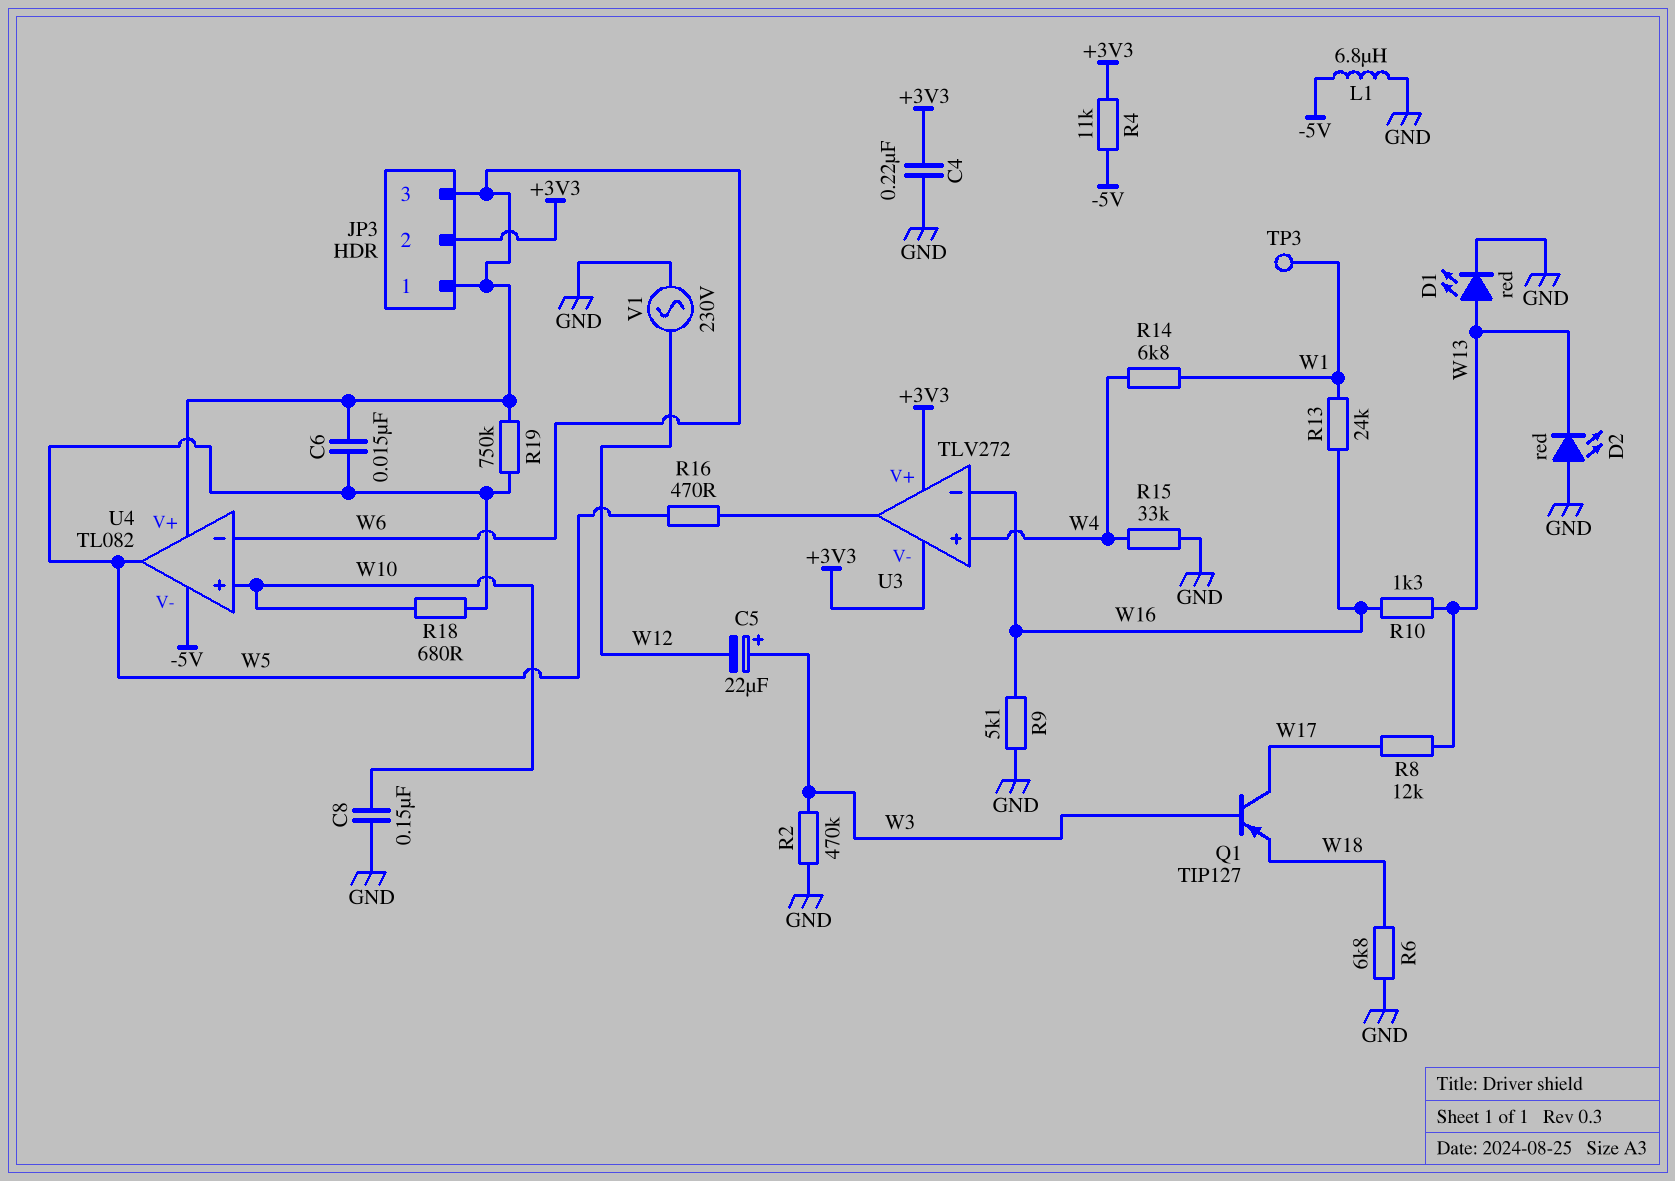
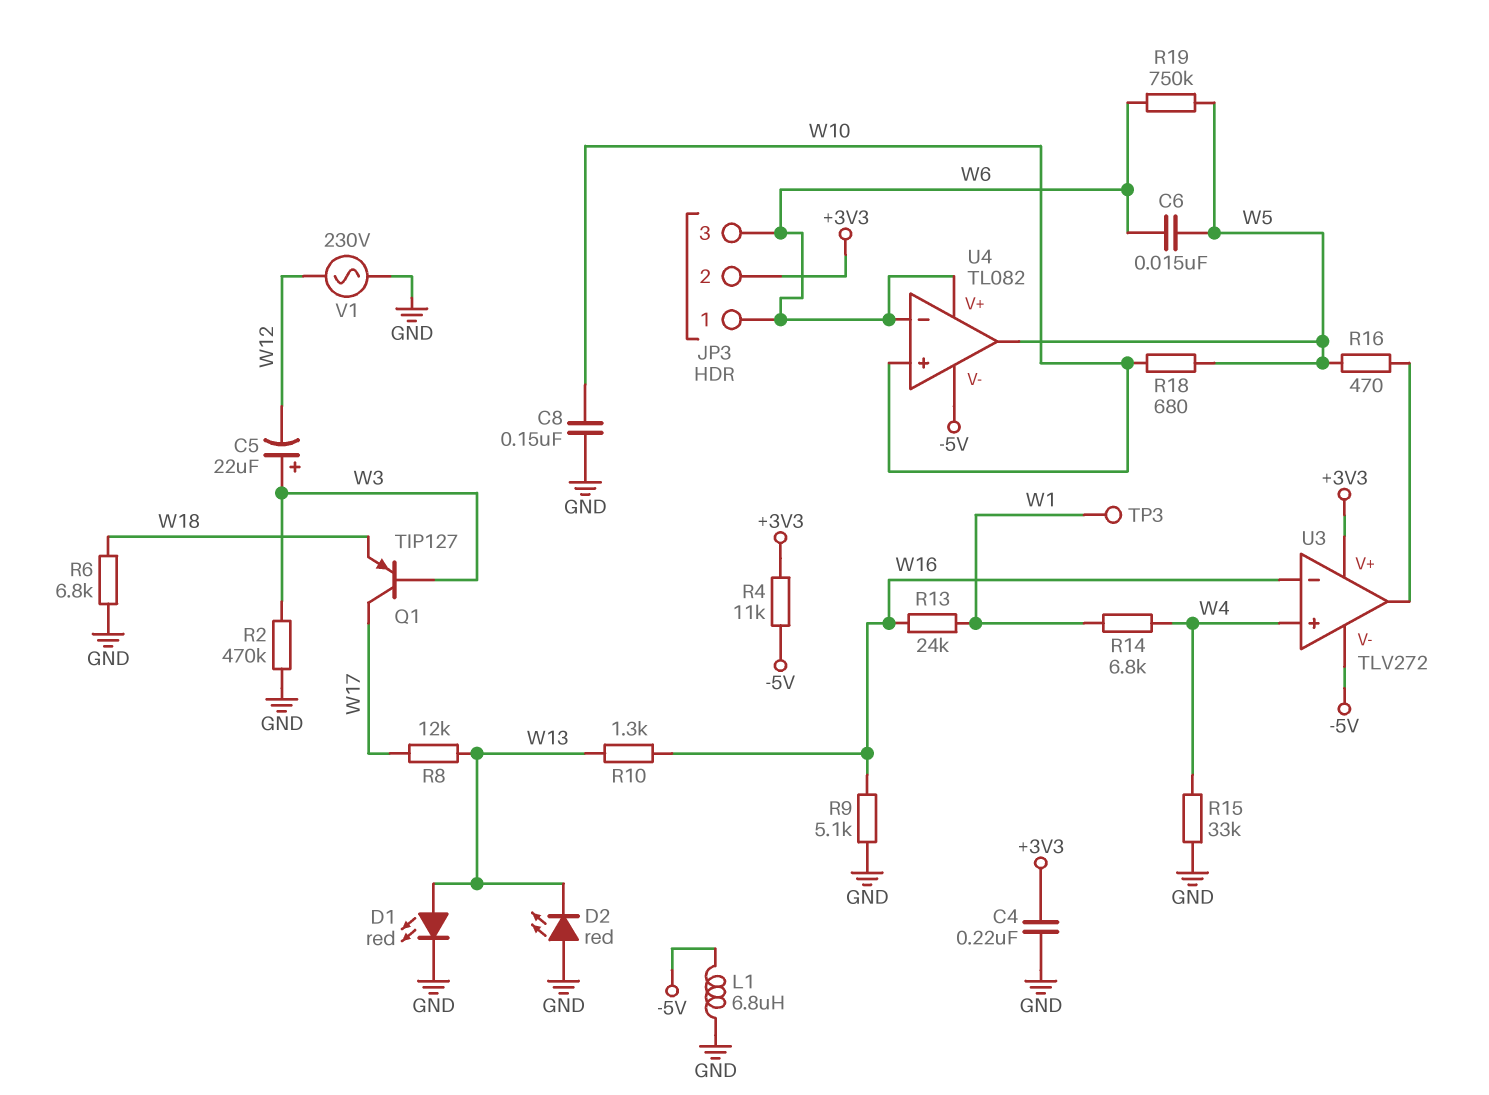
U3 pin V-: +3V3 -> -5V

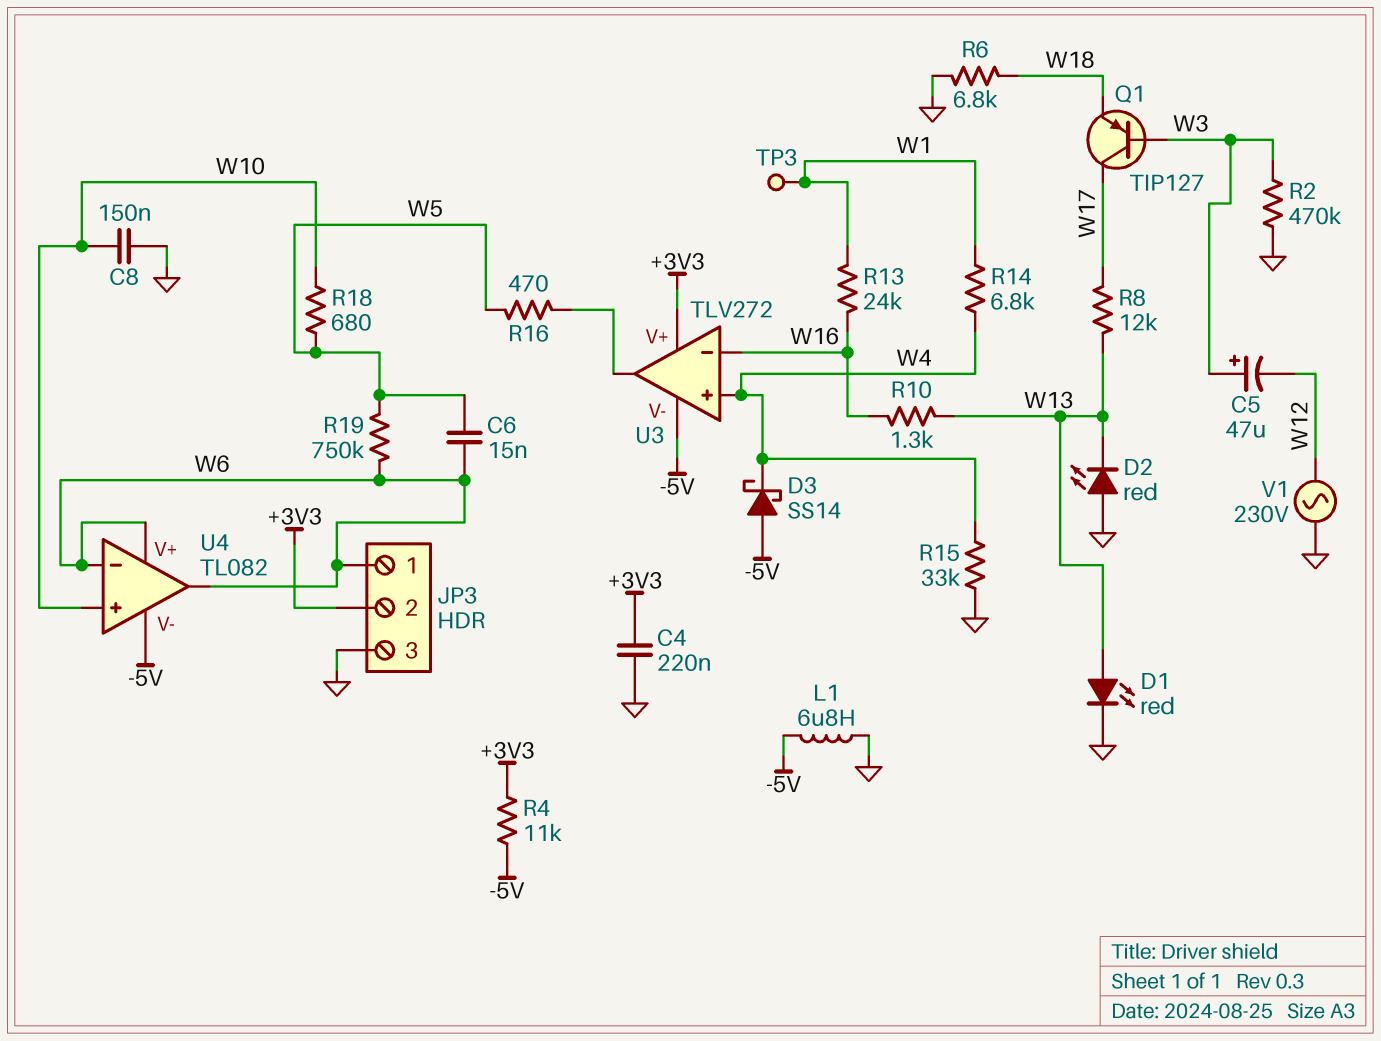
C5: 22uF (plus W3, minus W12) -> 47uF (plus W3, minus W12)
D3: none -> schottky SS14 (A -5V, K W4)
JP3 pin 3: W6 -> GND
R9: 5.1k (GND, W16) -> none
U4 pin out: W5 -> W6

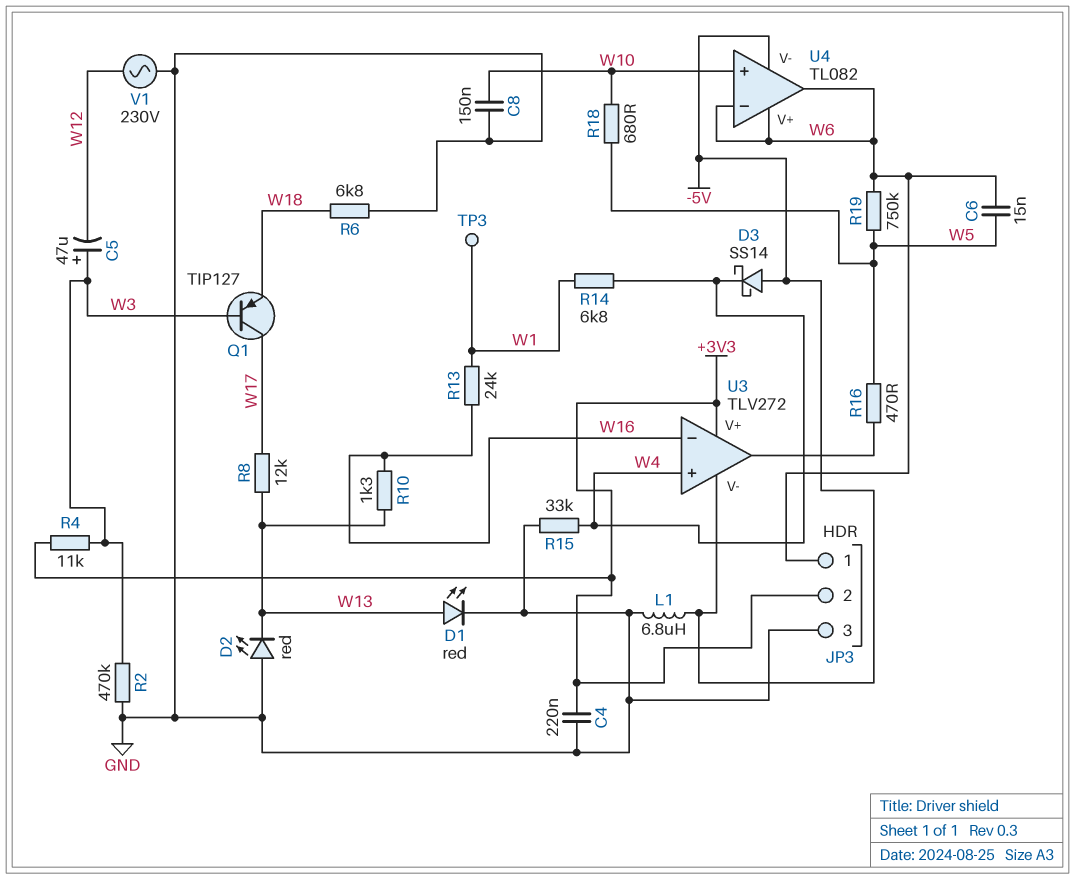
R4: 11k (+3V3, -5V) -> 11k (+3V3, W3)

